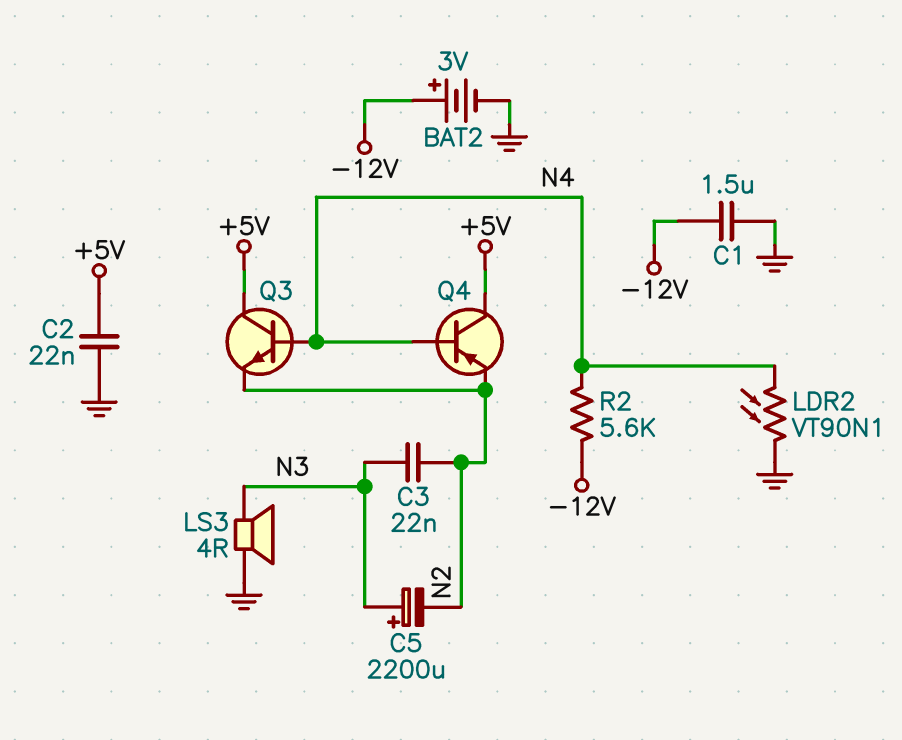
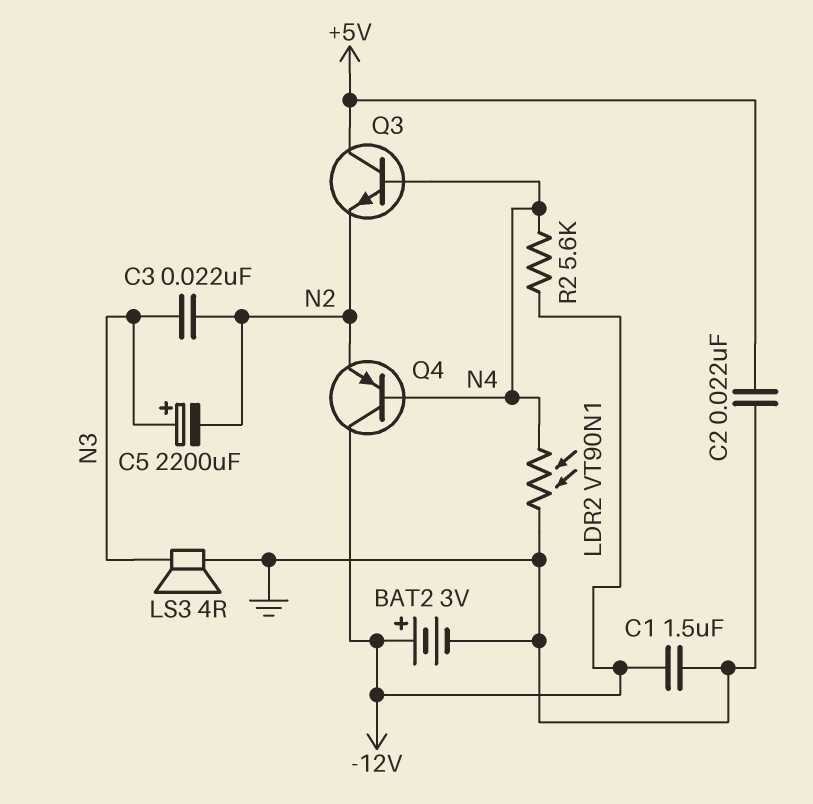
Q4: PNP (B N4, C +5V, E N2) -> PNP (B N4, C -12V, E N2)

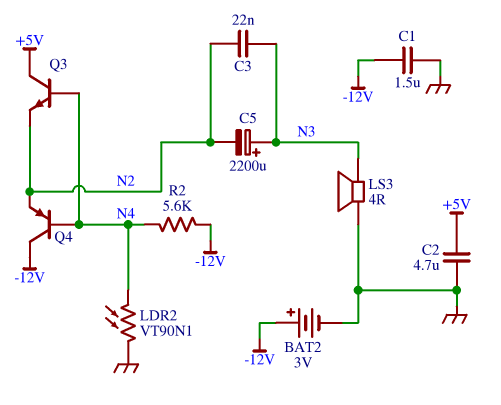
C2: 22nF (+5V, GND) -> 4.7uF (+5V, GND)

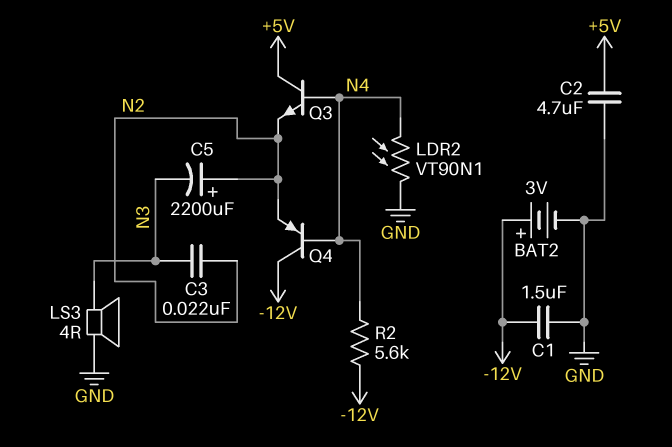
C5: 2200uF (plus N3, minus N2) -> 2200uF (plus N2, minus N3)

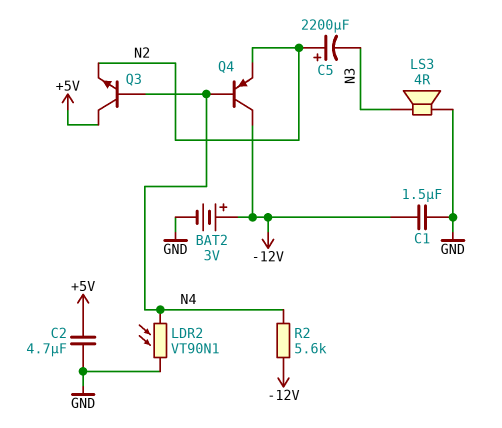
C3: 22nF (N2, N3) -> none

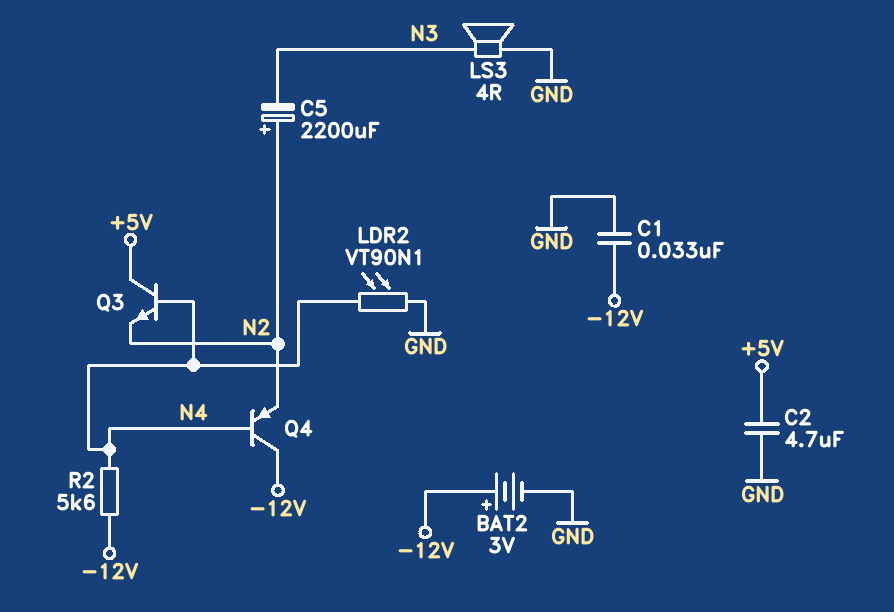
C1: 1.5uF (-12V, GND) -> 33nF (-12V, GND)

